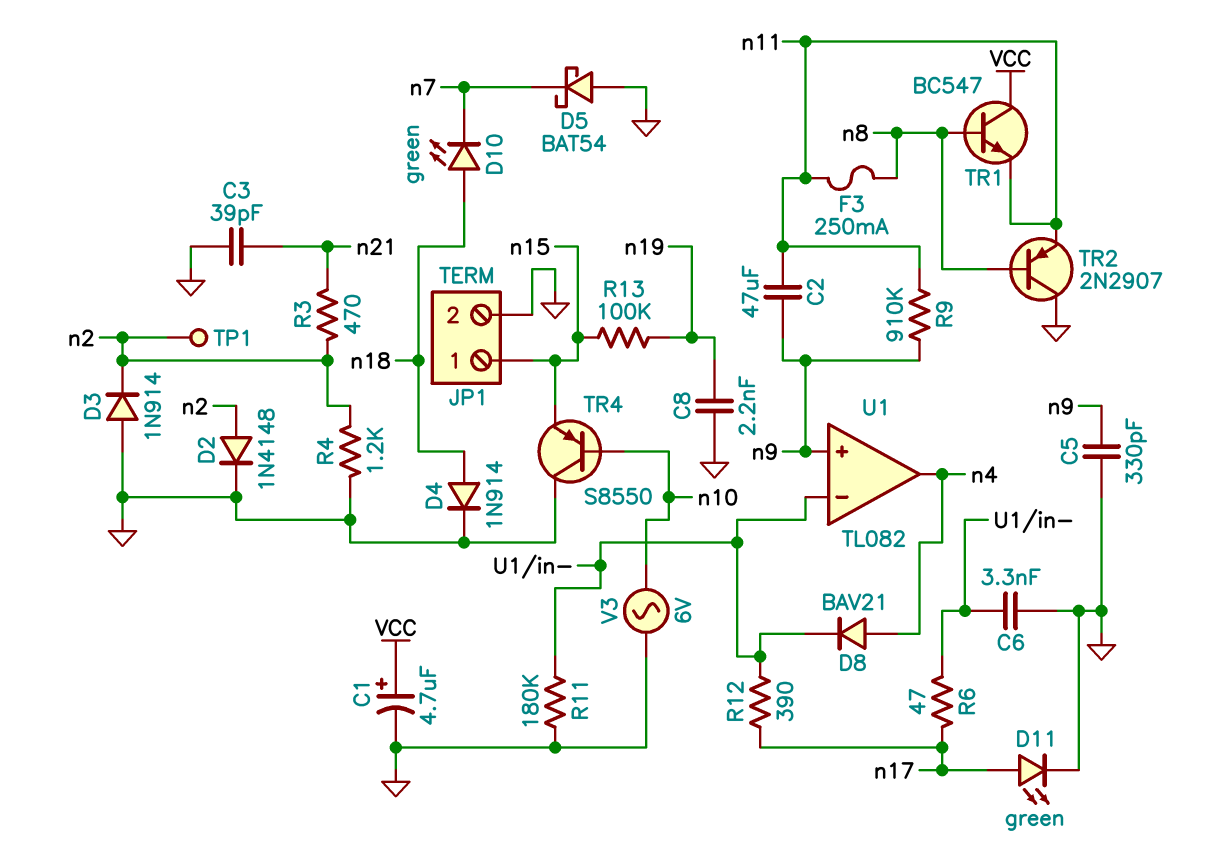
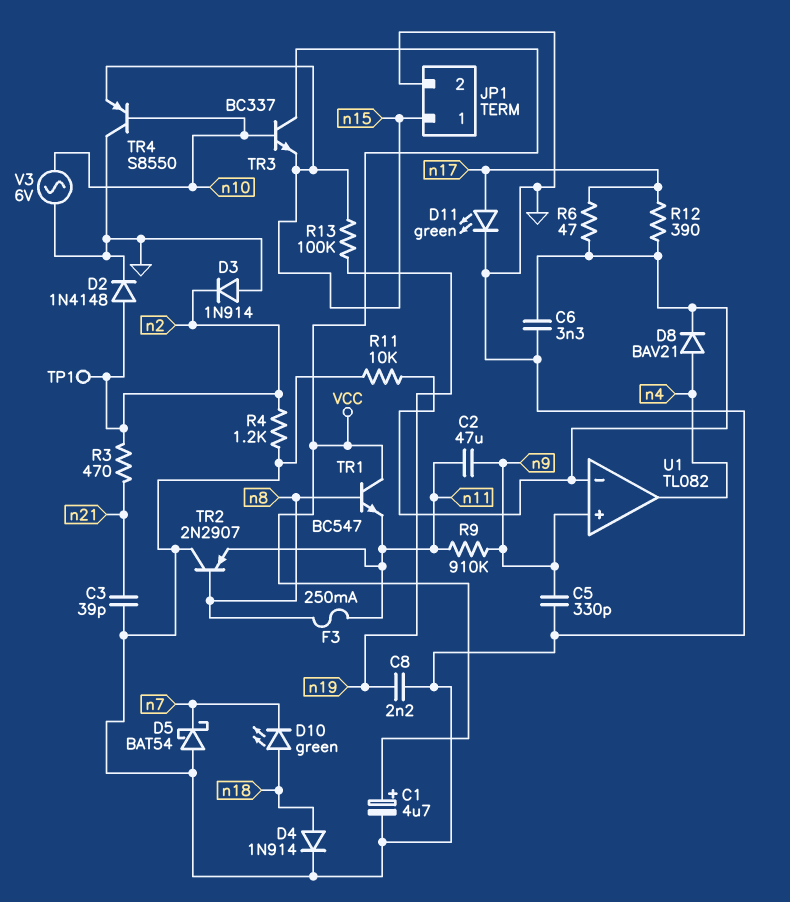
R11: 180k (GND, U1/in-) -> 10k (GND, U1/in-)
TR3: none -> NPN BC337 (B n10, C VCC, E n15)

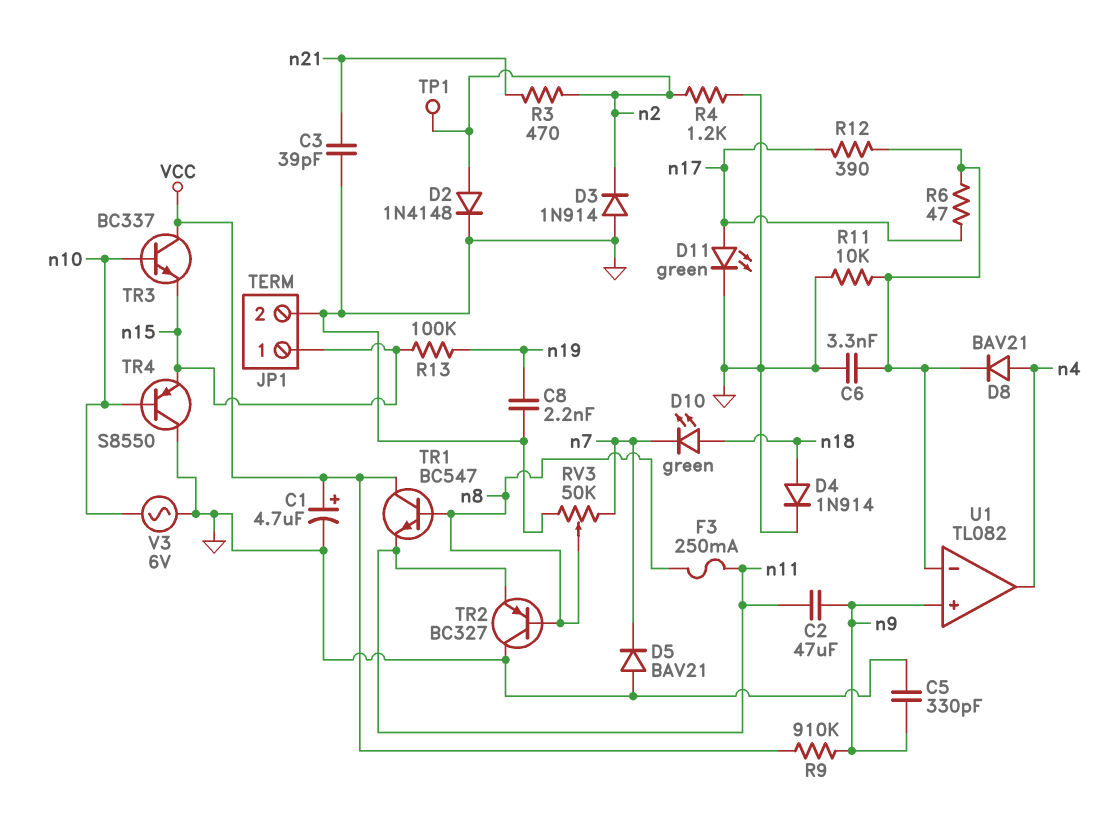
D5: schottky BAT54 (A GND, K n7) -> diode BAV21 (A GND, K n7)
R9: 910k (n9, n11) -> 910k (VCC, n9)
RV3: none -> 50k (GND, n7, wiper n8)
TR2: PNP 2N2907 (B n8, C GND, E n11) -> PNP BC327 (B n8, C GND, E n11)

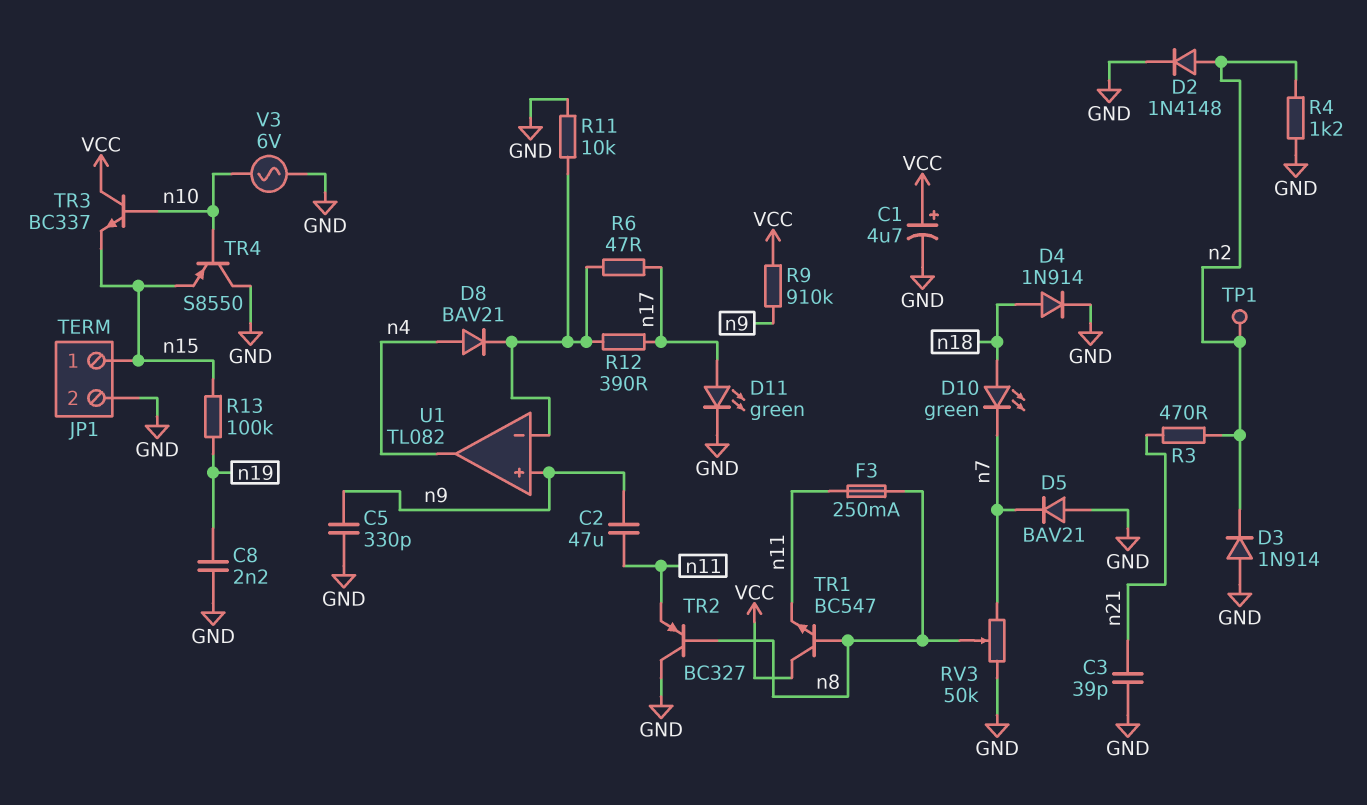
C6: 3.3nF (GND, U1/in-) -> none

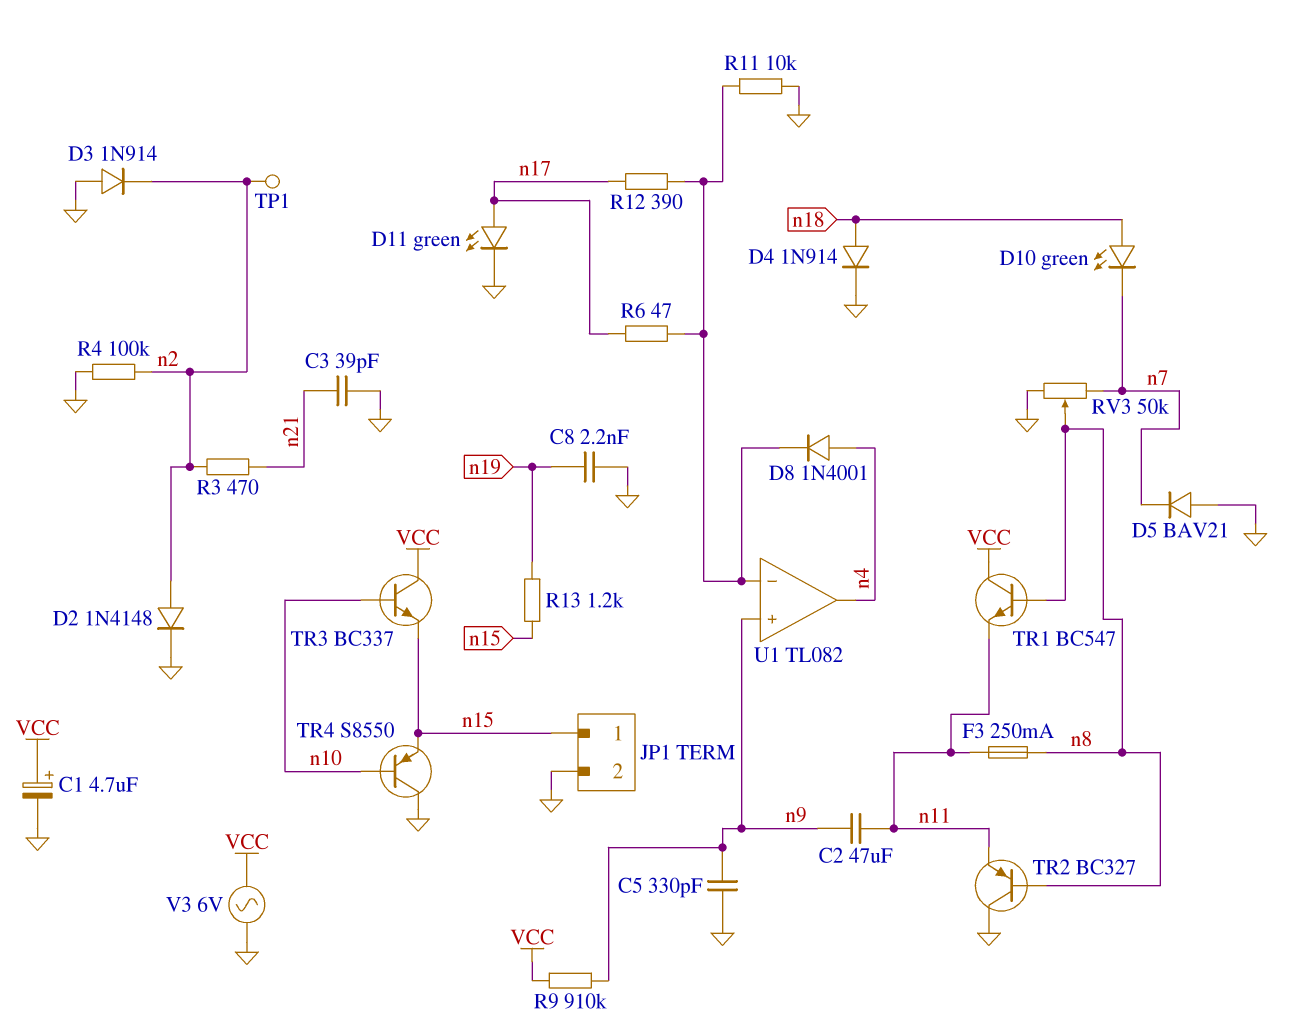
D8: diode BAV21 (A n4, K U1/in-) -> diode 1N4001 (A n4, K U1/in-)
R4: 1.2k (GND, n2) -> 100k (GND, n2)
R13: 100k (n15, n19) -> 1.2k (n15, n19)
V3: AC 6V (GND, n10) -> AC 6V (GND, VCC)

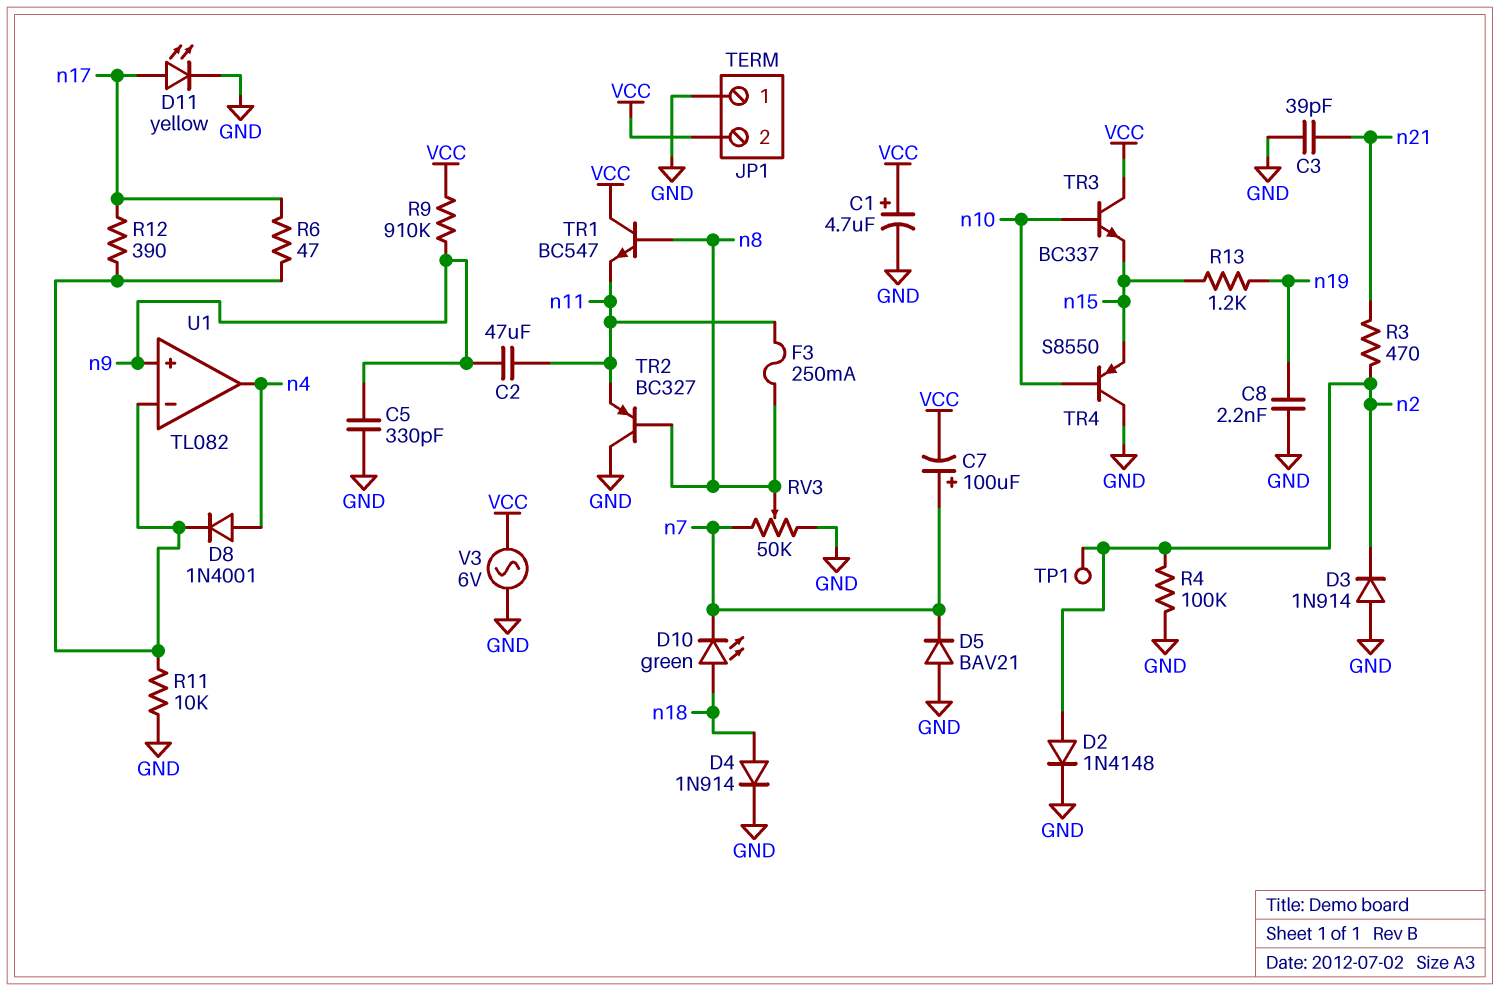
C7: none -> 100uF (plus n7, minus VCC)
D11: LED green (A n17, K GND) -> LED yellow (A n17, K GND)
JP1 pin 1: n15 -> GND
JP1 pin 2: GND -> VCC

